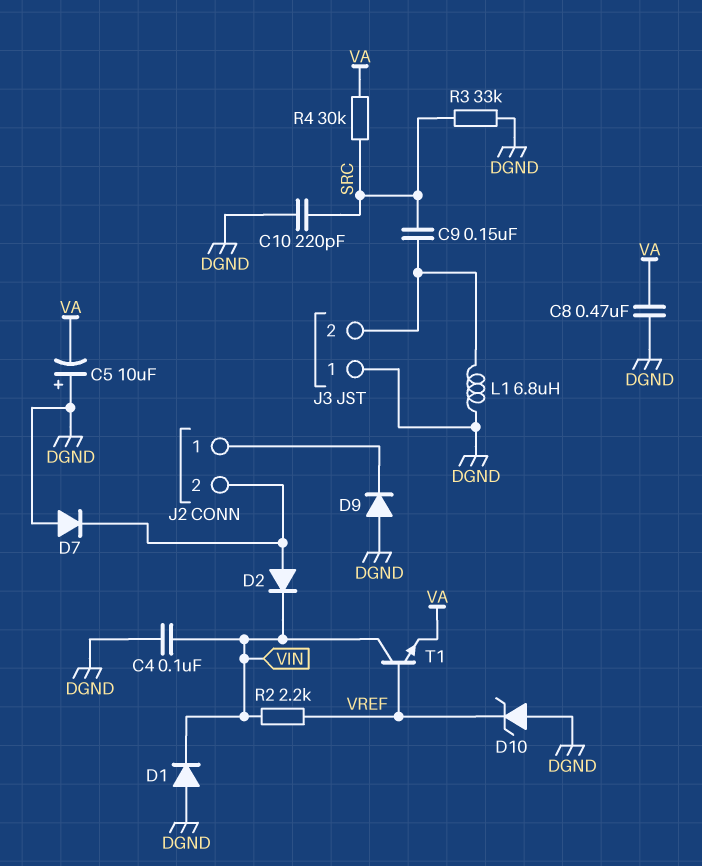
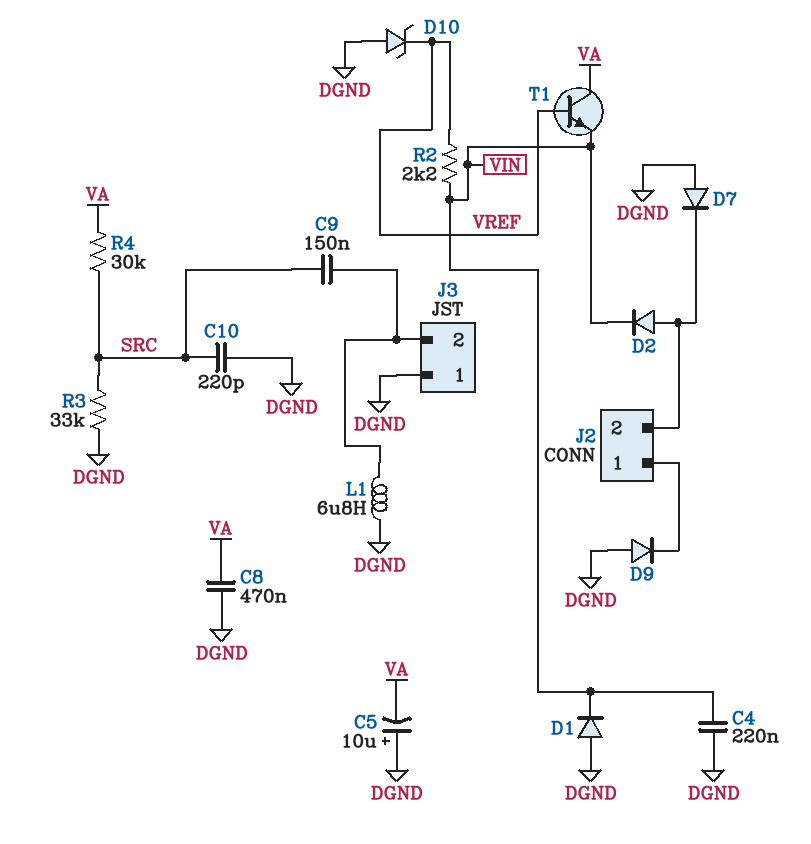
C4: 100nF (DGND, VIN) -> 220nF (DGND, VIN)
T1: NPN (B VREF, C VIN, E VA) -> NPN (B VREF, C VA, E VIN)

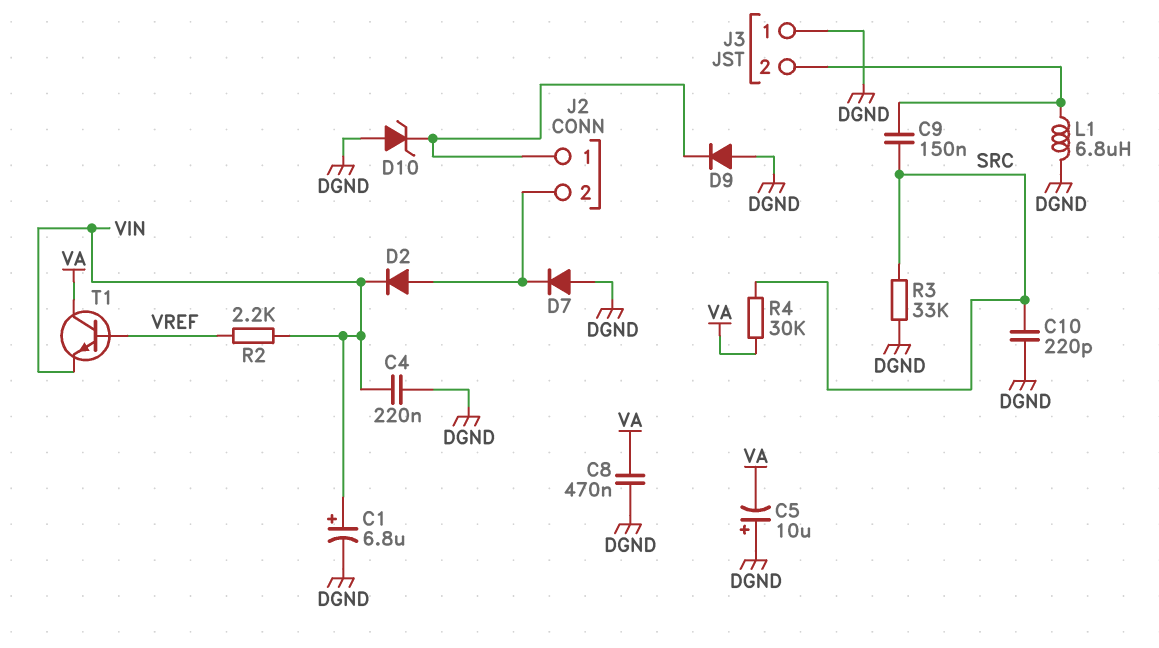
C1: none -> 6.8uF (plus VIN, minus DGND)
D1: diode (A DGND, K VIN) -> none
D10: zener (A DGND, K VREF) -> zener (A DGND, K J2/1)

